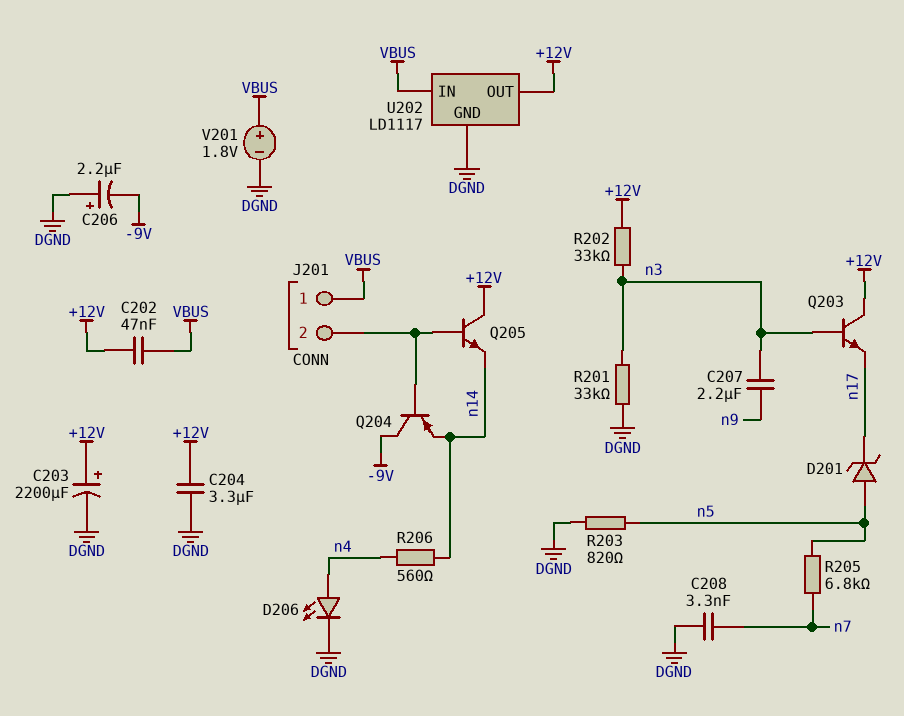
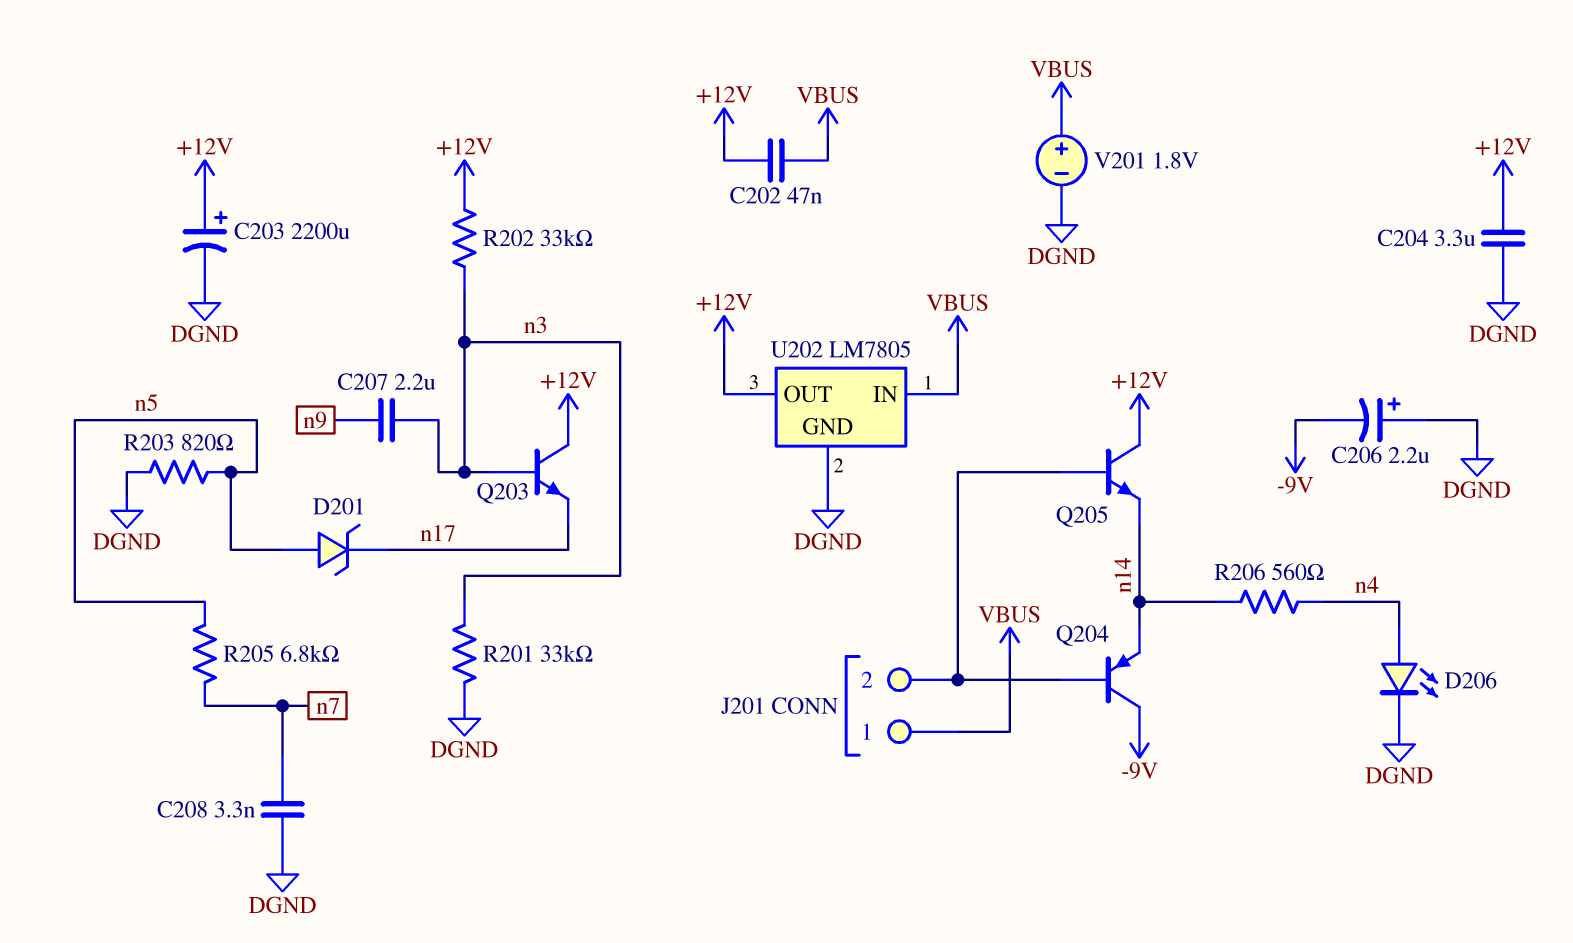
U202: LD1117 -> LM7805

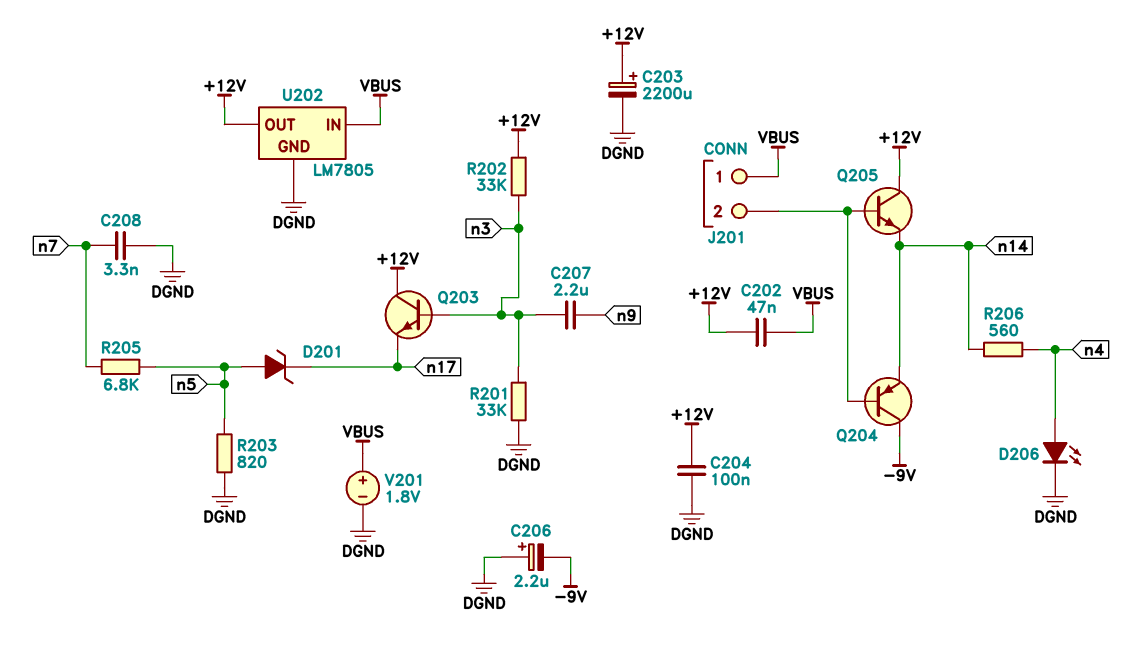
C204: 3.3uF (+12V, DGND) -> 100nF (+12V, DGND)

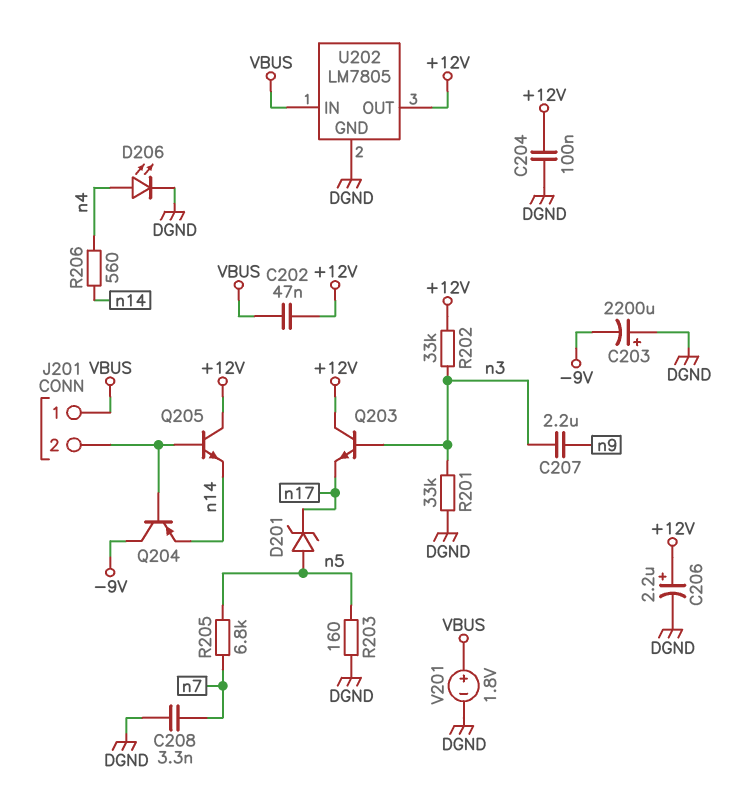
C203: 2200uF (plus +12V, minus DGND) -> 2200uF (plus DGND, minus -9V)
C206: 2.2uF (plus DGND, minus -9V) -> 2.2uF (plus +12V, minus DGND)
R203: 820 (DGND, n5) -> 160 (DGND, n5)

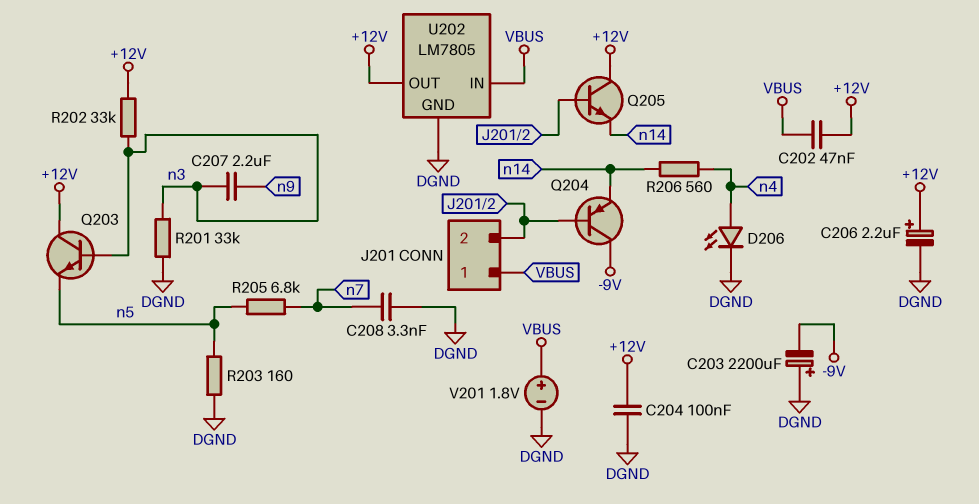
D201: zener (A n5, K n17) -> none
Q203: NPN (B n3, C +12V, E n17) -> NPN (B n3, C +12V, E n5)

